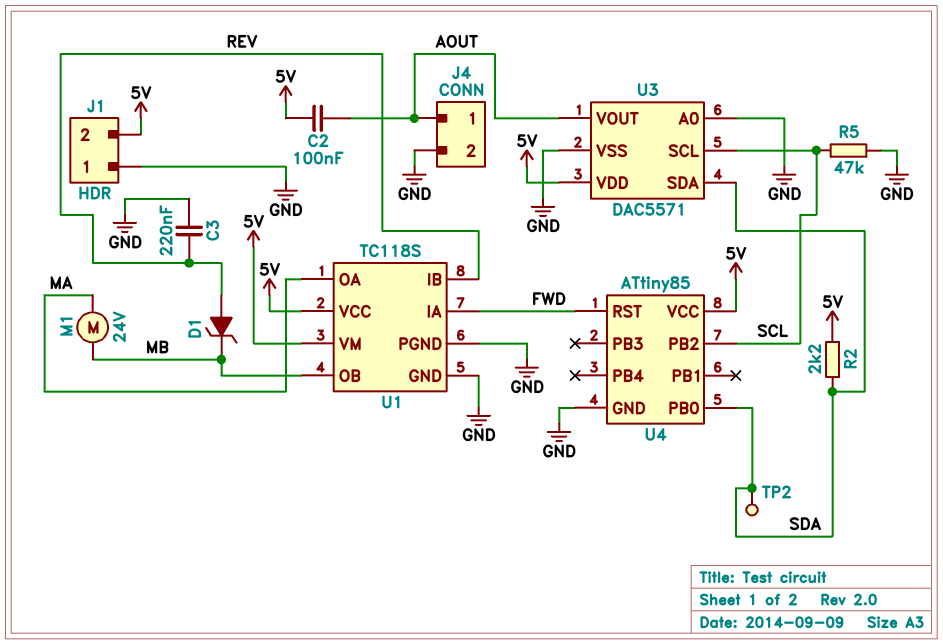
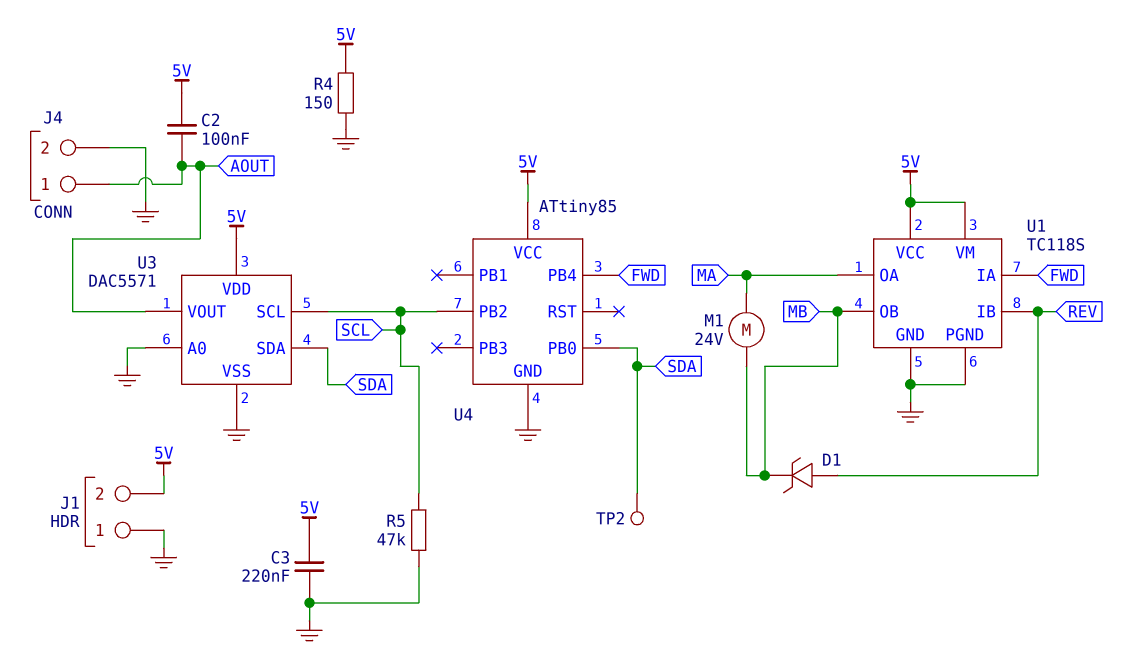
C3: 220nF (GND, REV) -> 220nF (5V, GND)
R2: 2.2k (5V, SDA) -> none
R4: none -> 150 (5V, GND)
U4 pin PB4: none -> FWD
U4 pin RST: FWD -> none

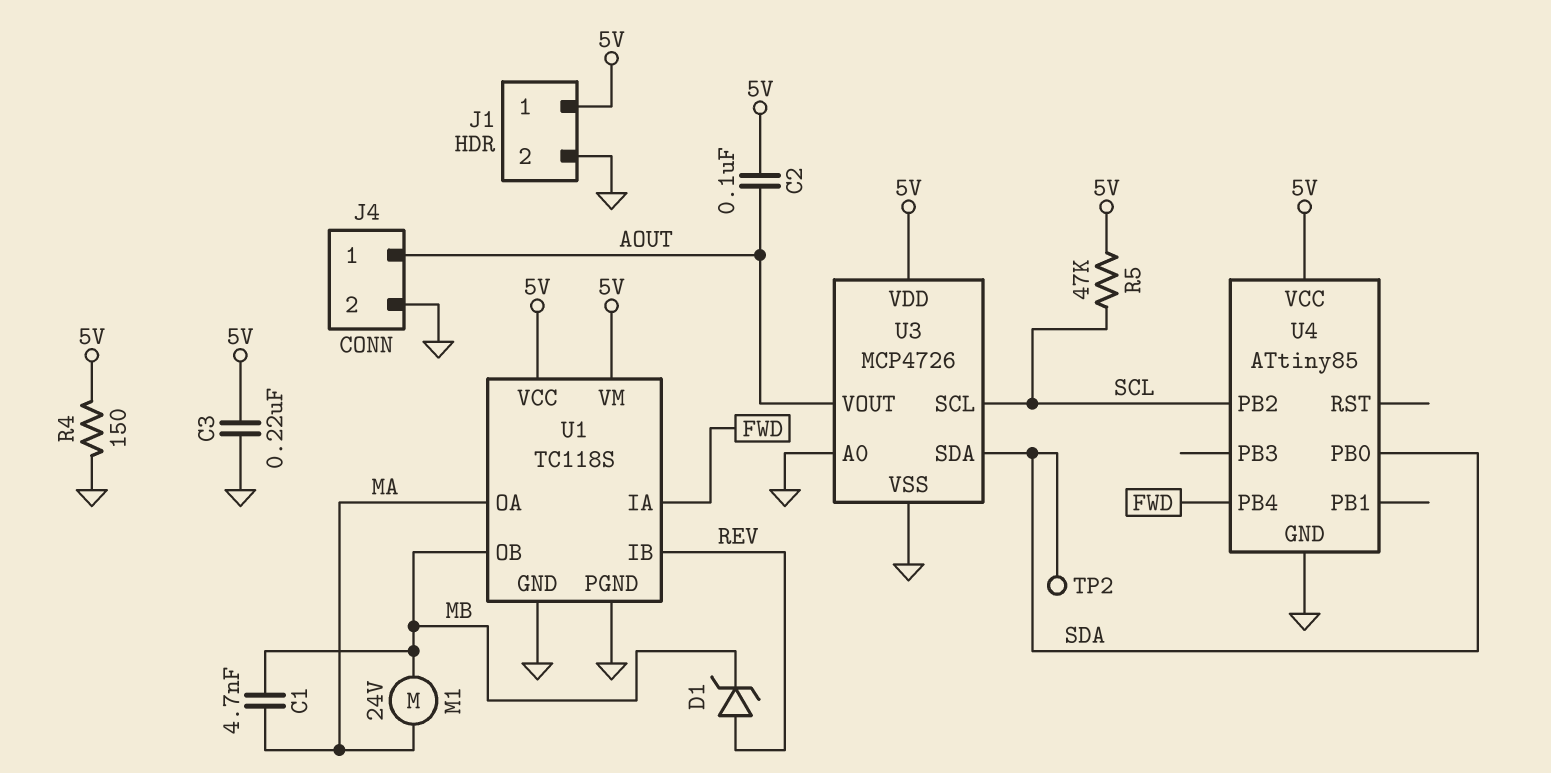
C1: none -> 4.7nF (MA, MB)
J1 pin 1: GND -> 5V
J1 pin 2: 5V -> GND
R5: 47k (GND, SCL) -> 47k (5V, SCL)
U3: DAC5571 -> MCP4726

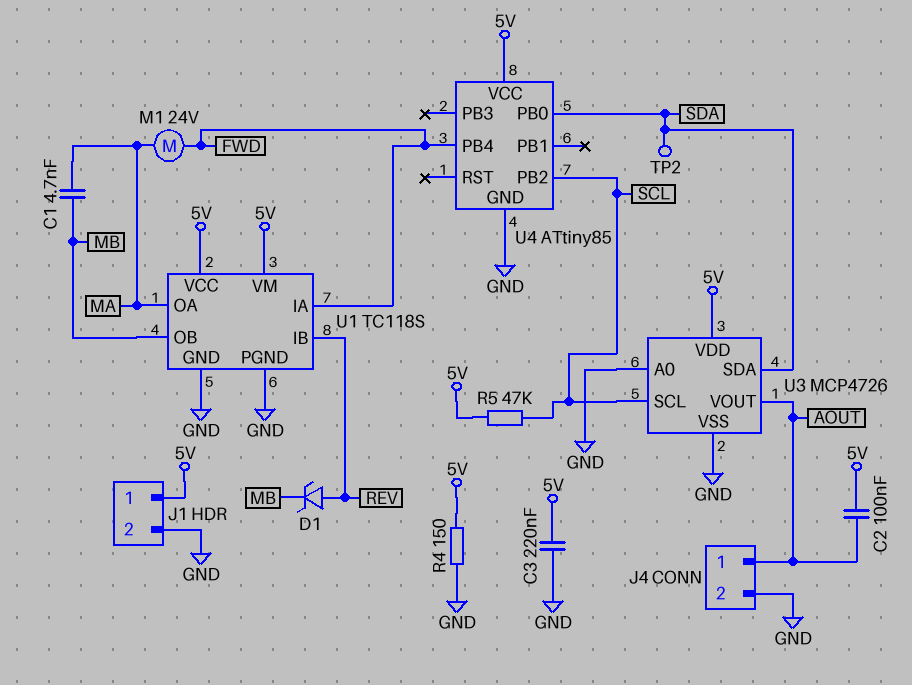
M1: motor 24V (MA, MB) -> motor 24V (FWD, MA)

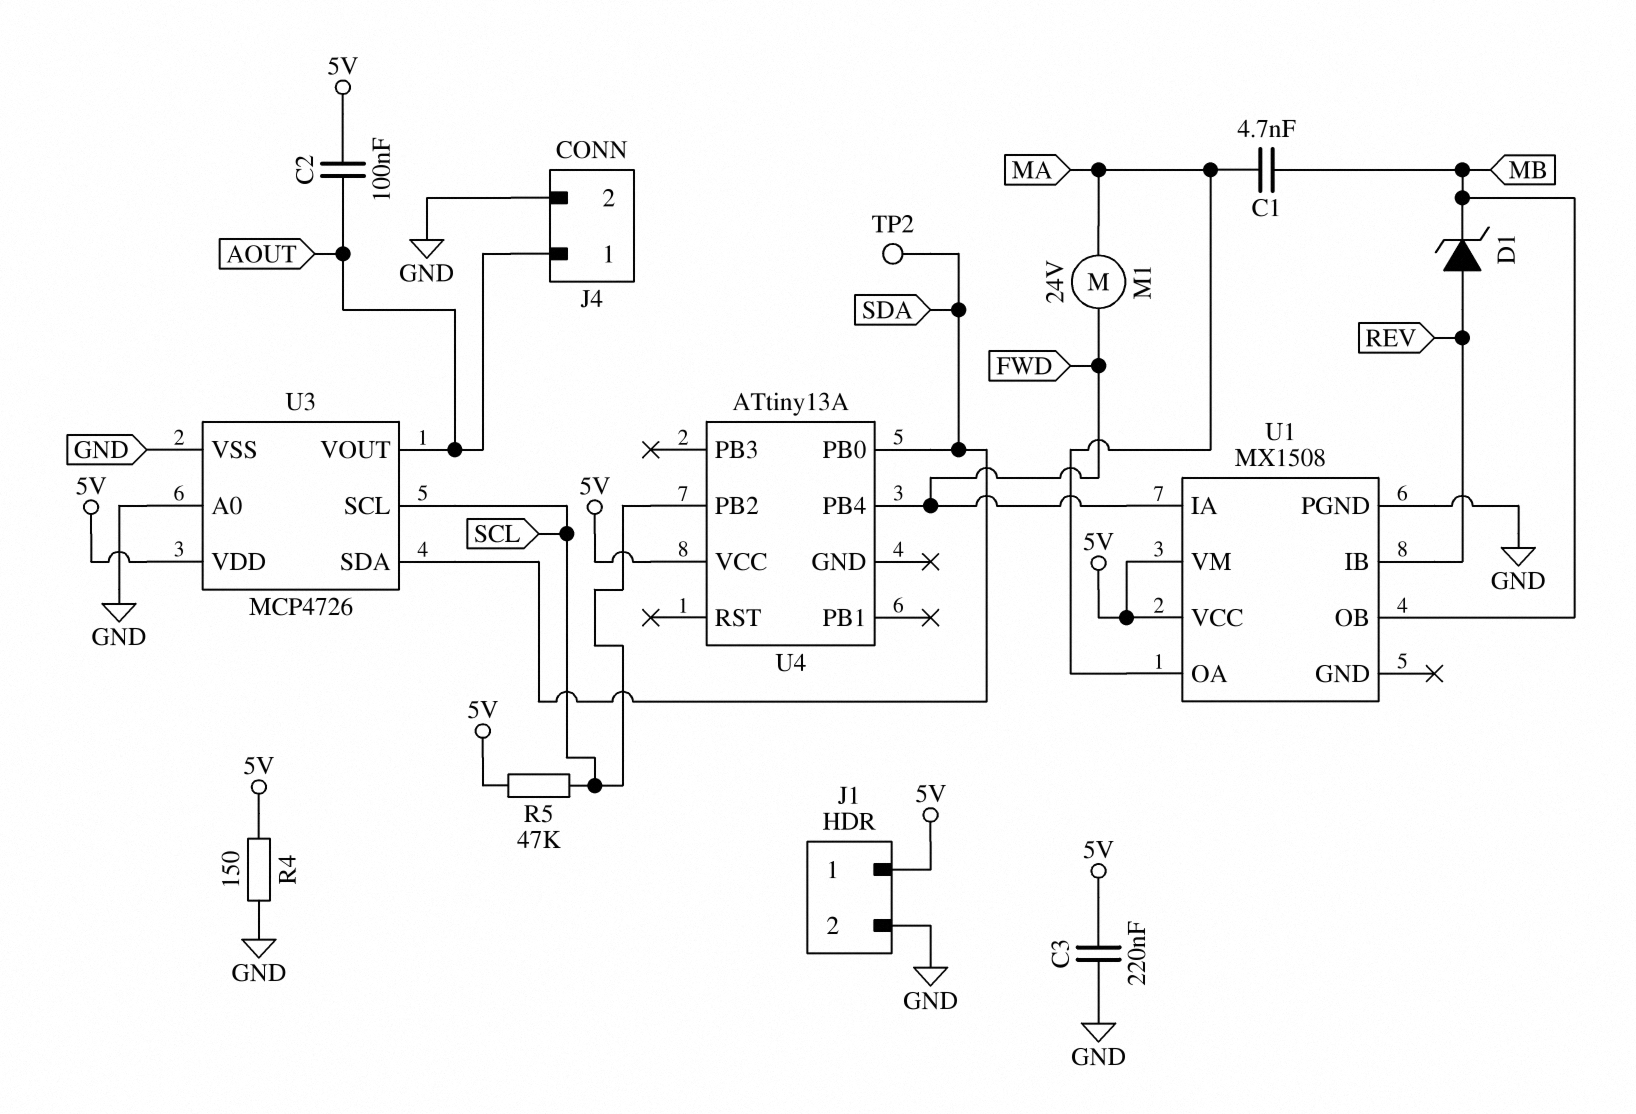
U1: TC118S -> MX1508
U1 pin GND: GND -> none
U4: ATtiny85 -> ATtiny13A
U4 pin GND: GND -> none

